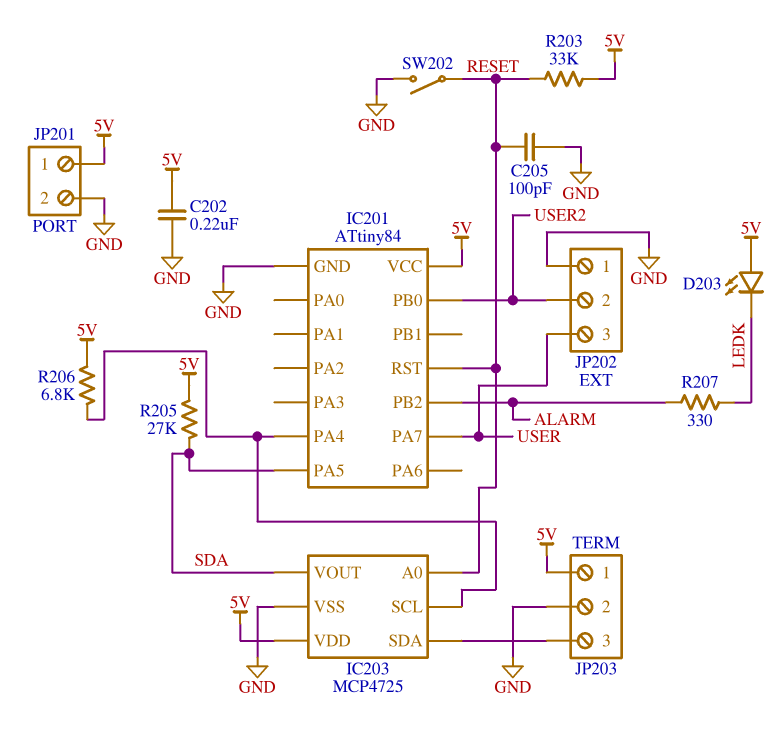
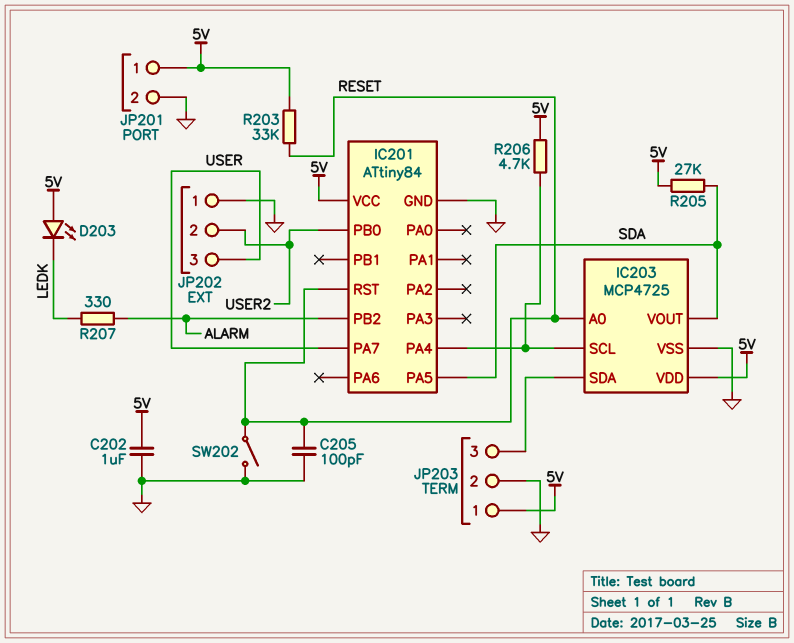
C202: 220nF (5V, GND) -> 1uF (5V, GND)
R206: 6.8k (5V, IC201/PA4) -> 4.7k (5V, IC201/PA4)

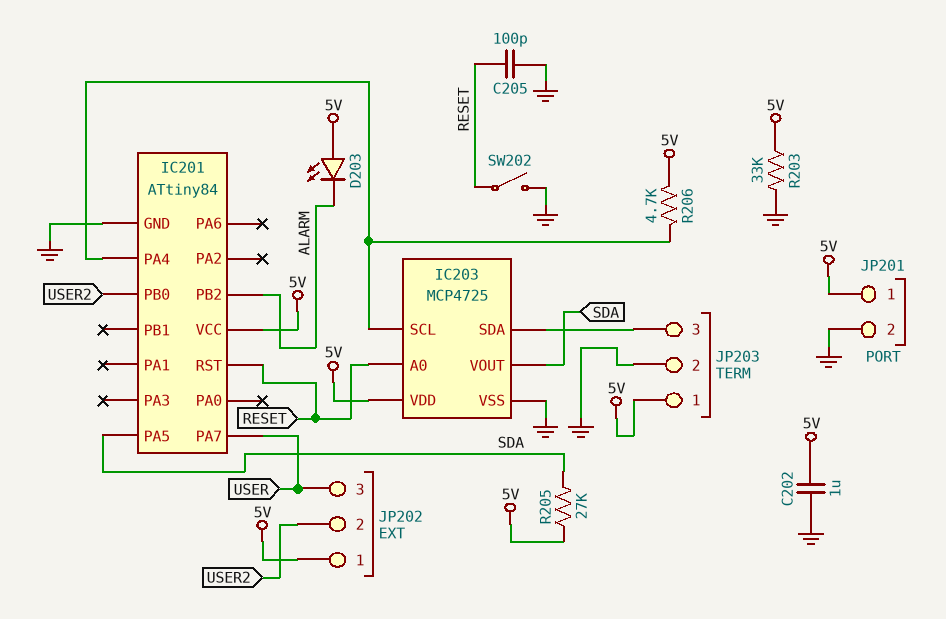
D203: LED (A 5V, K LEDK) -> LED (A 5V, K ALARM)
JP202 pin 1: GND -> 5V
R203: 33k (5V, RESET) -> 33k (5V, GND)
R207: 330 (ALARM, LEDK) -> none

